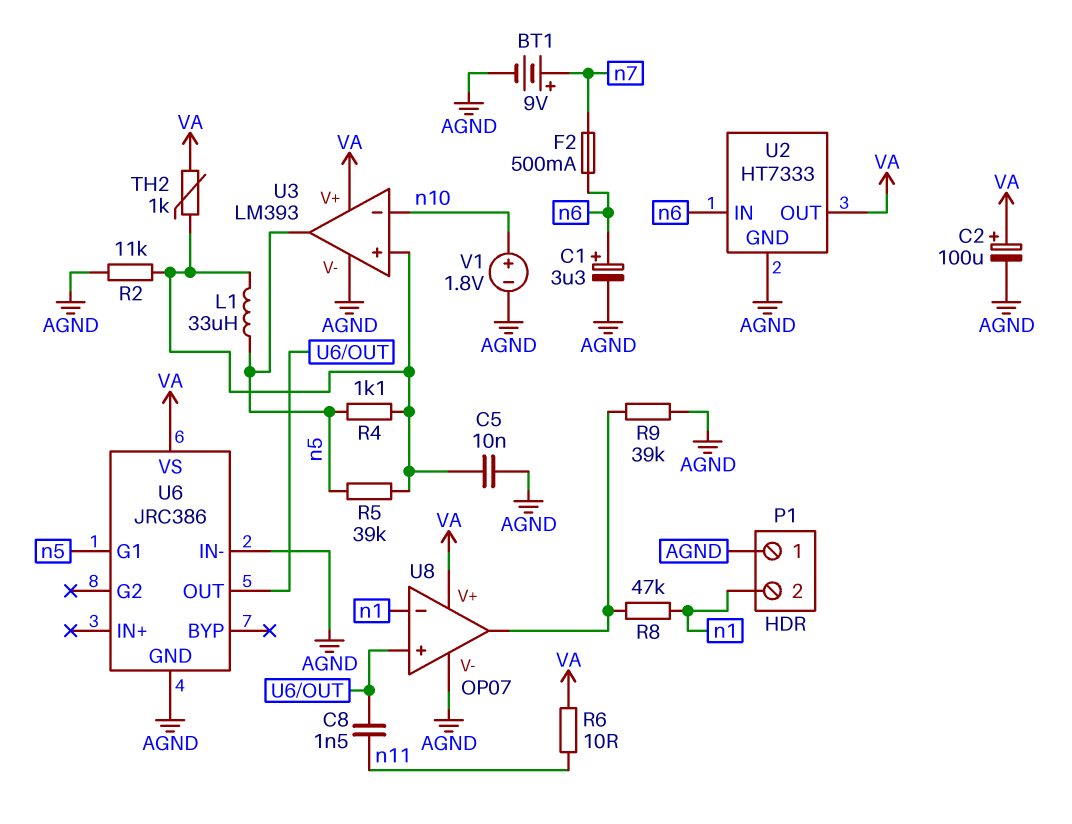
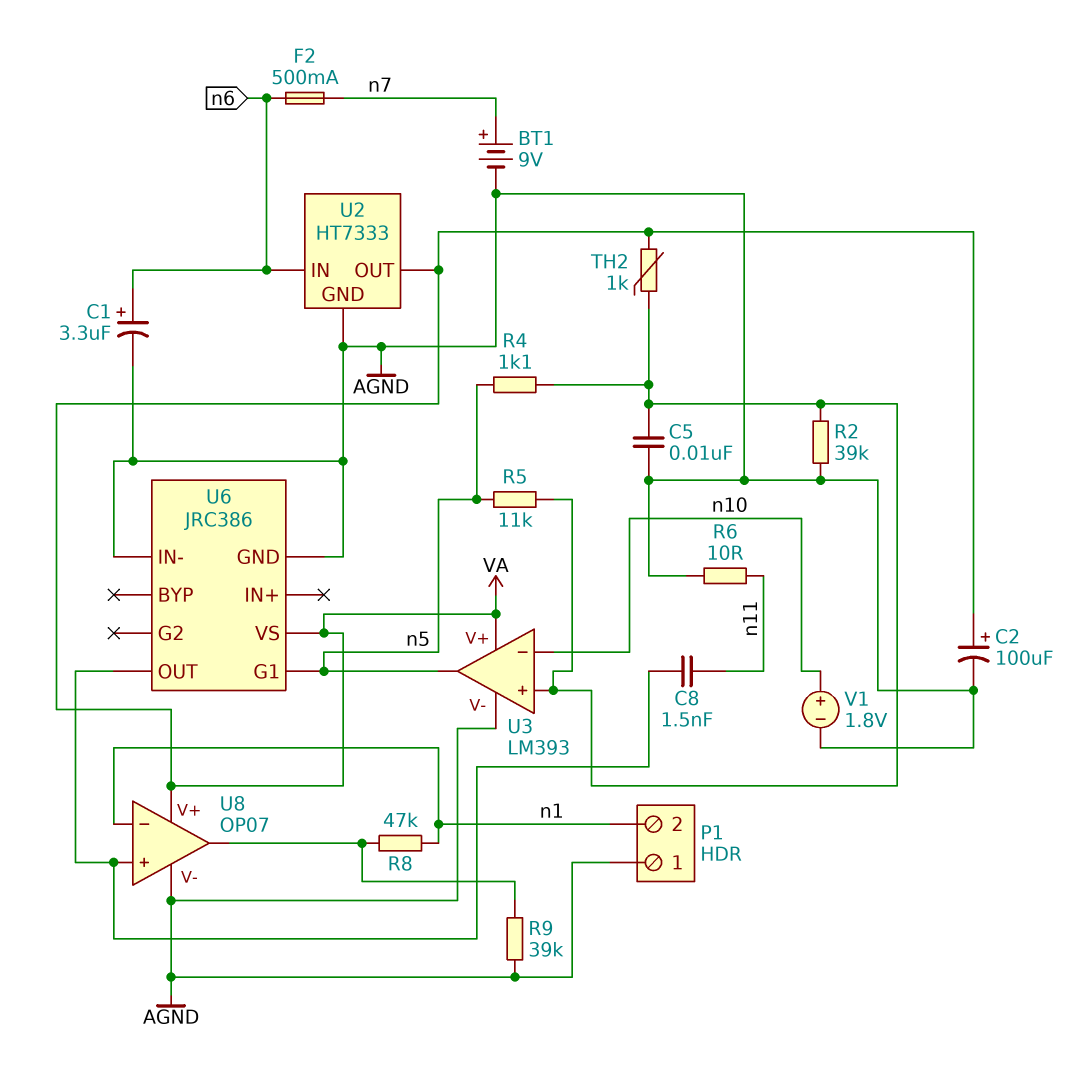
L1: 33uH (U3/in+, n5) -> none
R2: 11k (AGND, U3/in+) -> 39k (AGND, U3/in+)
R5: 39k (U3/in+, n5) -> 11k (U3/in+, n5)
R6: 10 (VA, n11) -> 10 (AGND, n11)

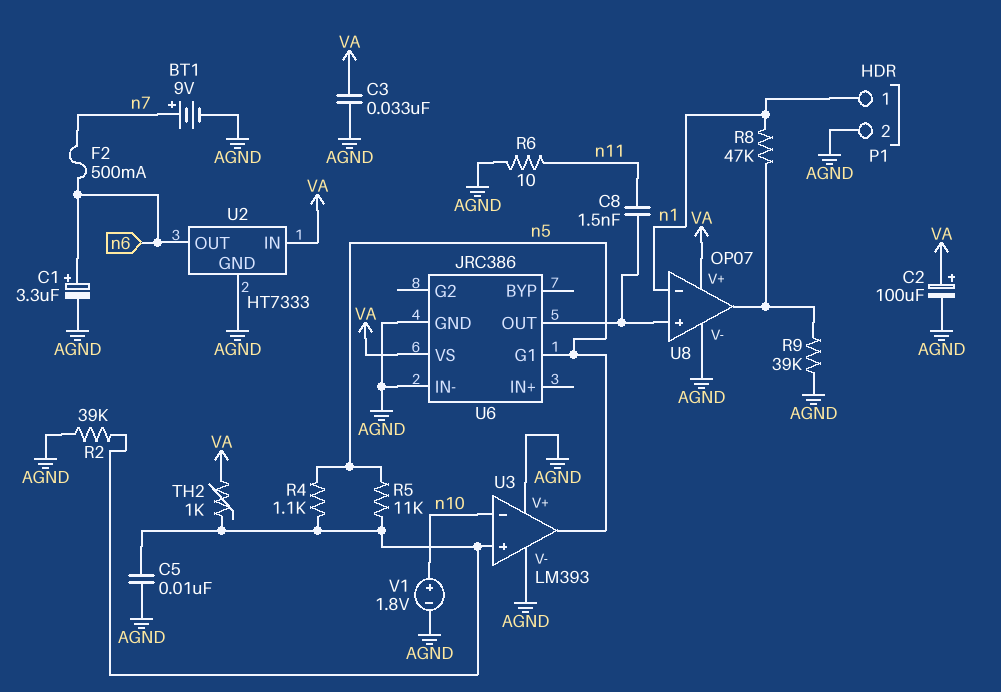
C3: none -> 33nF (AGND, VA)
P1 pin 1: AGND -> n1
P1 pin 2: n1 -> AGND
U2 pin IN: n6 -> VA
U2 pin OUT: VA -> n6
U3 pin V+: VA -> AGND

